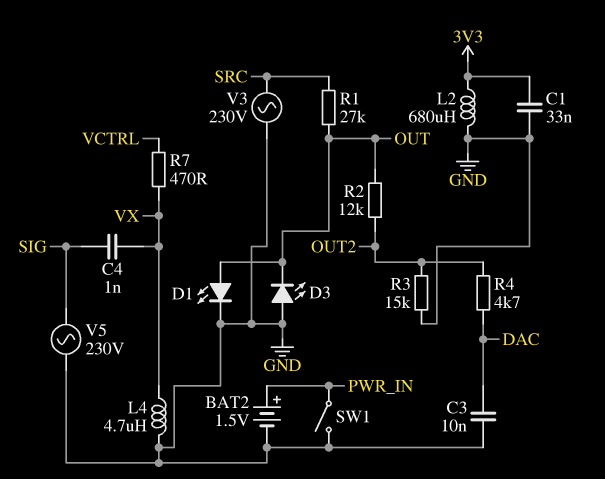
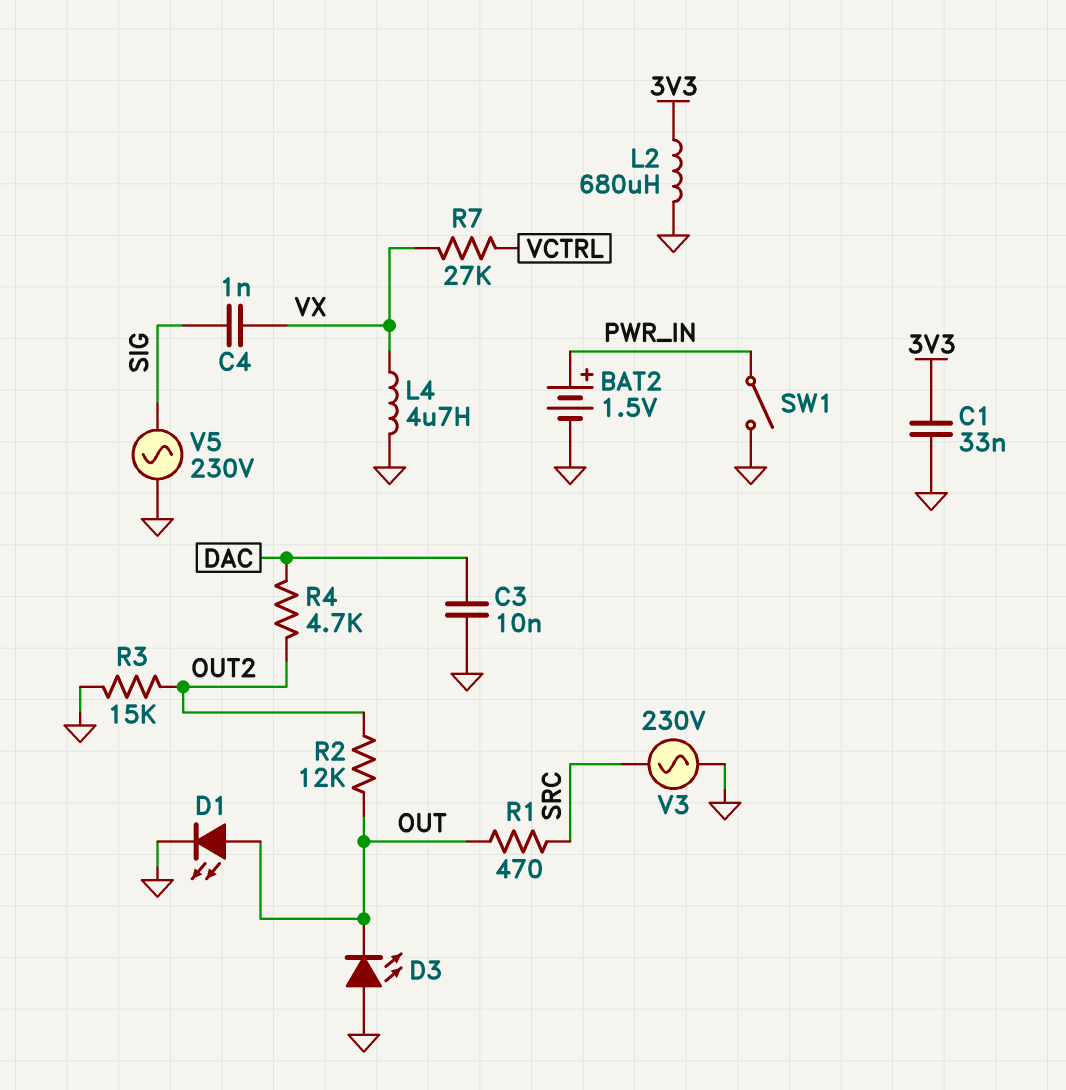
R1: 27k (OUT, SRC) -> 470 (OUT, SRC)
R7: 470 (VCTRL, VX) -> 27k (VCTRL, VX)

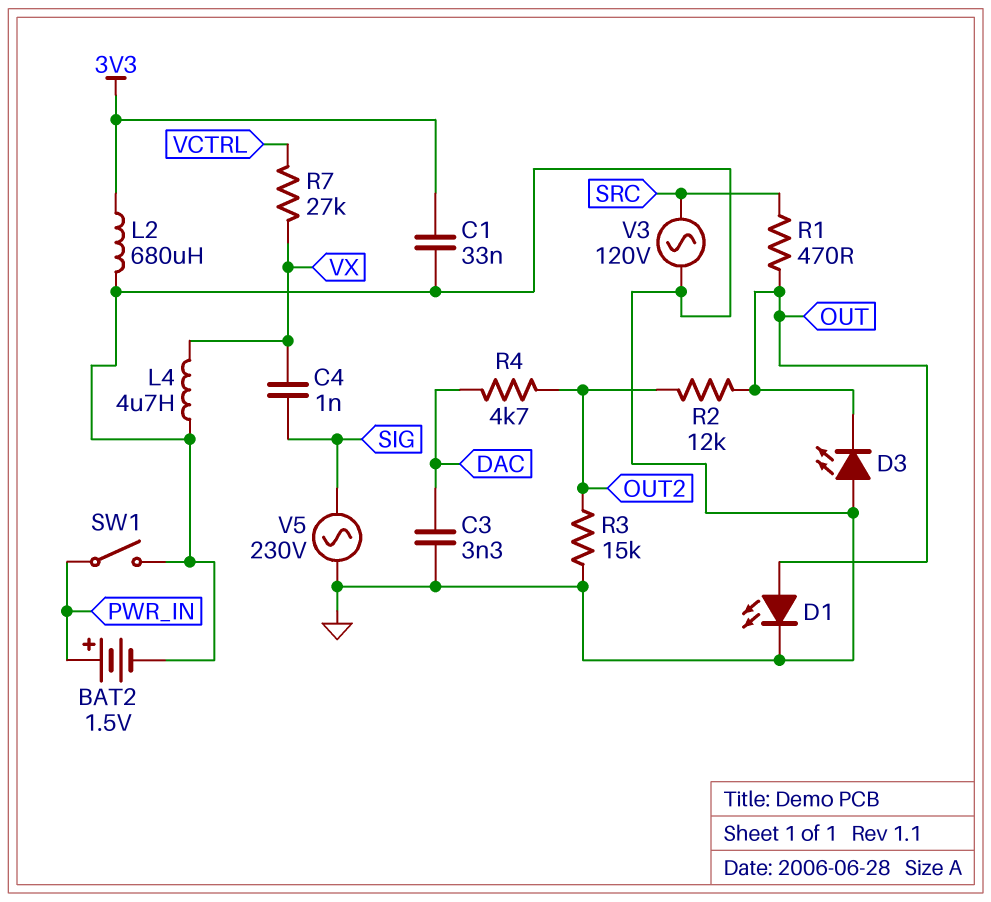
C3: 10nF (DAC, GND) -> 3.3nF (DAC, GND)
V3: AC 230V (GND, SRC) -> AC 120V (GND, SRC)

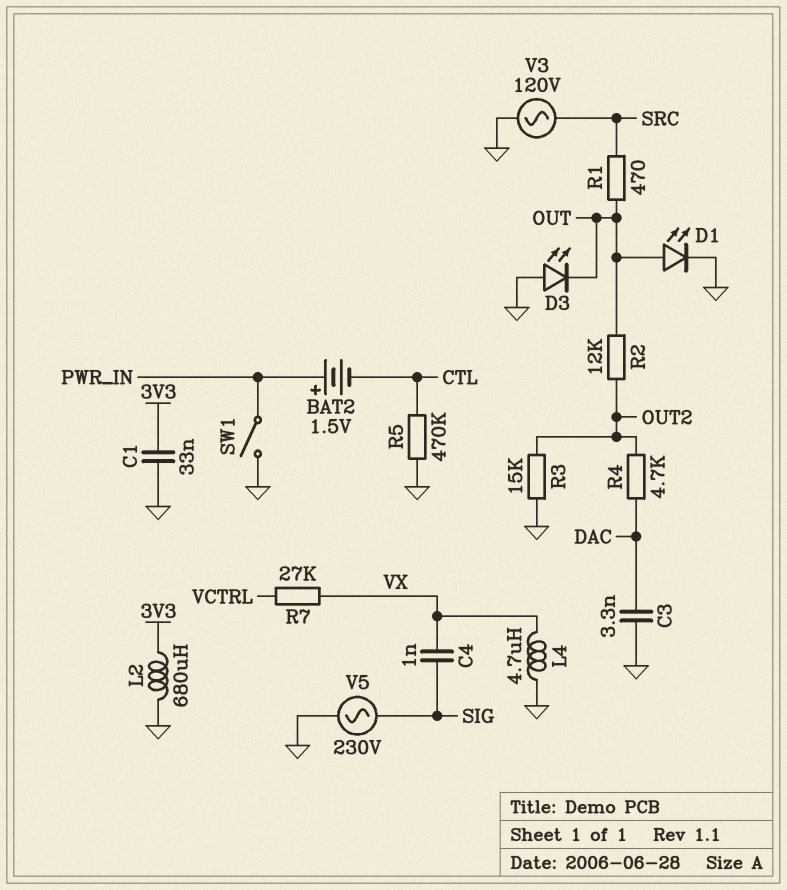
BAT2: 1.5V (plus PWR_IN, minus GND) -> 1.5V (plus PWR_IN, minus CTL)
R5: none -> 470k (CTL, GND)

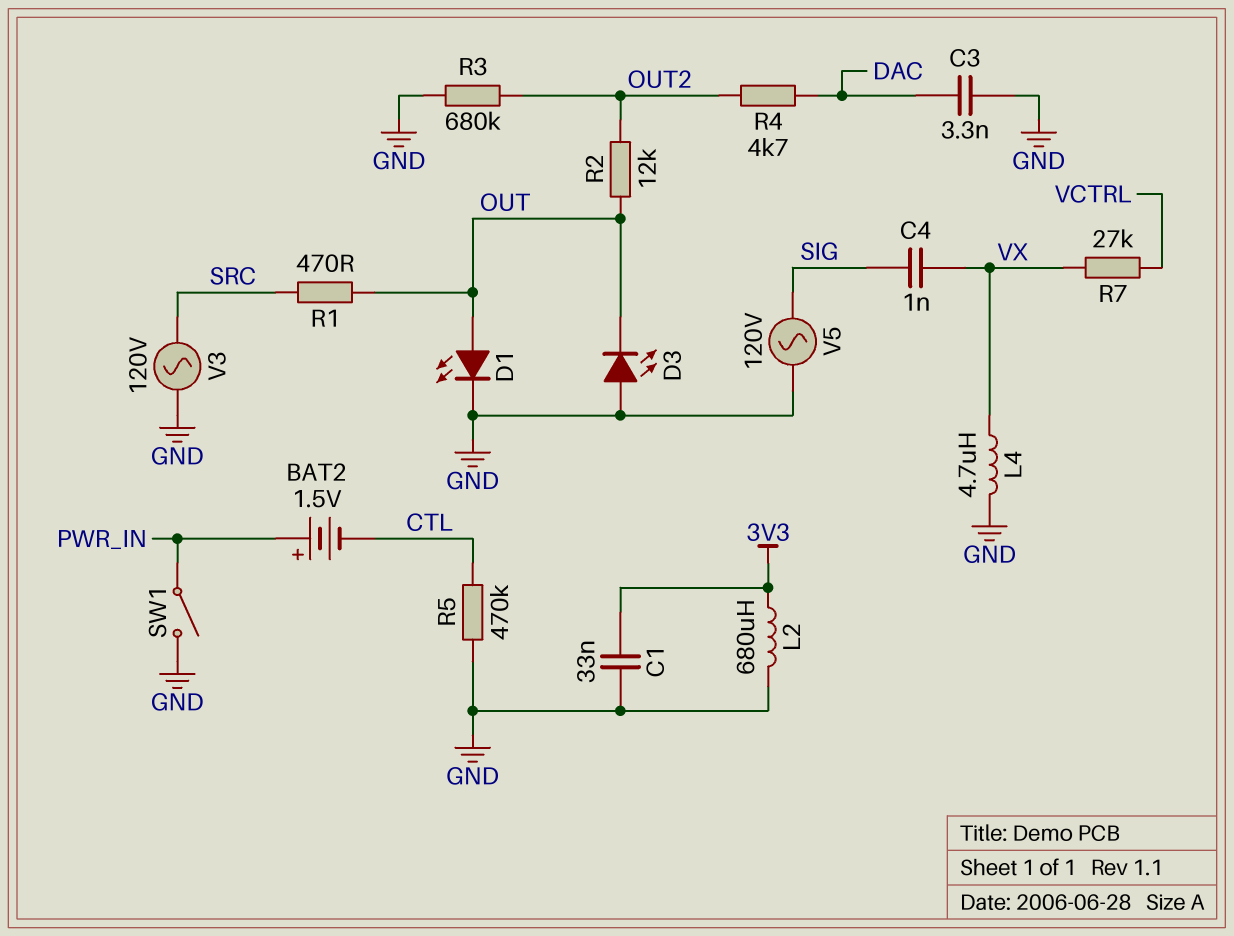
R3: 15k (GND, OUT2) -> 680k (GND, OUT2)
V5: AC 230V (GND, SIG) -> AC 120V (GND, SIG)

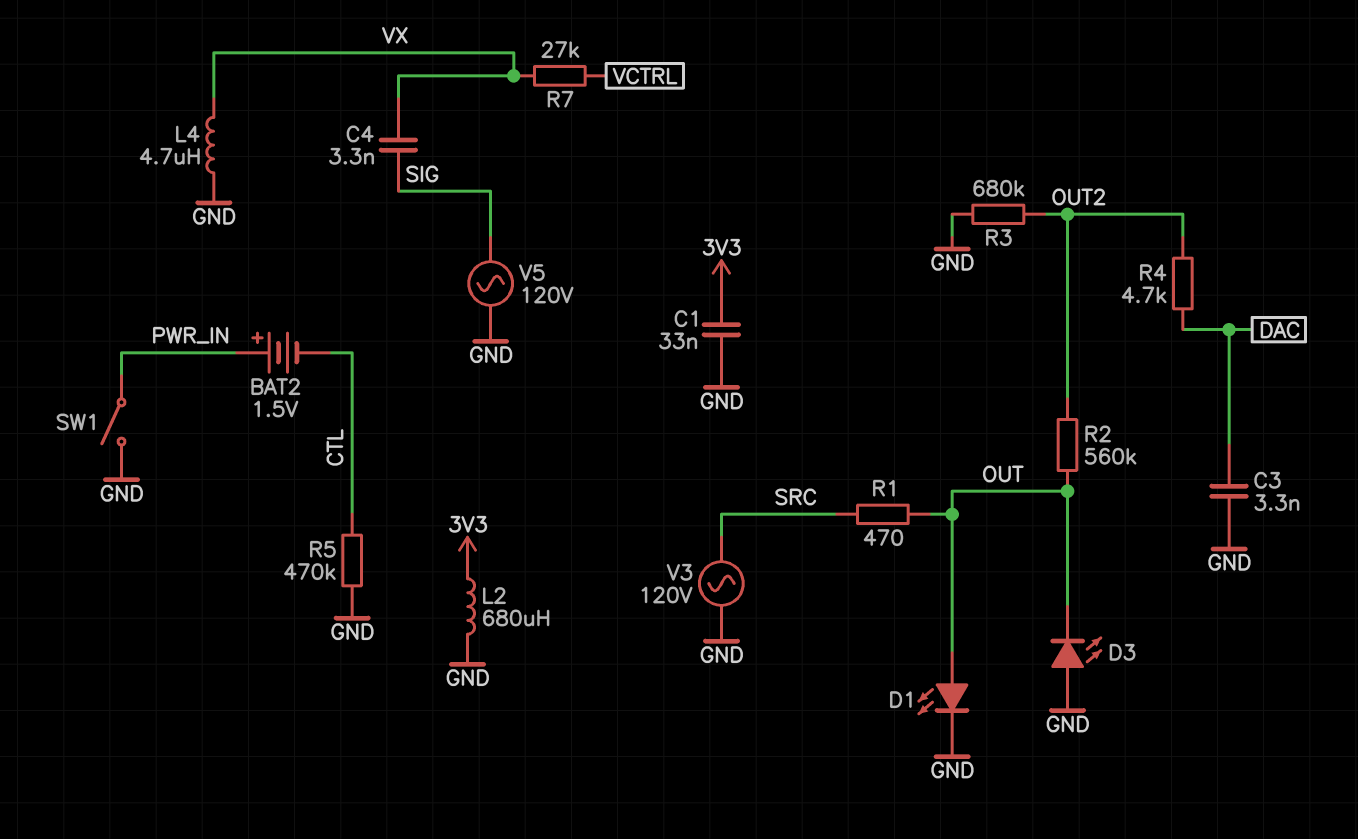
C4: 1nF (SIG, VX) -> 3.3nF (SIG, VX)
R2: 12k (OUT, OUT2) -> 560k (OUT, OUT2)

